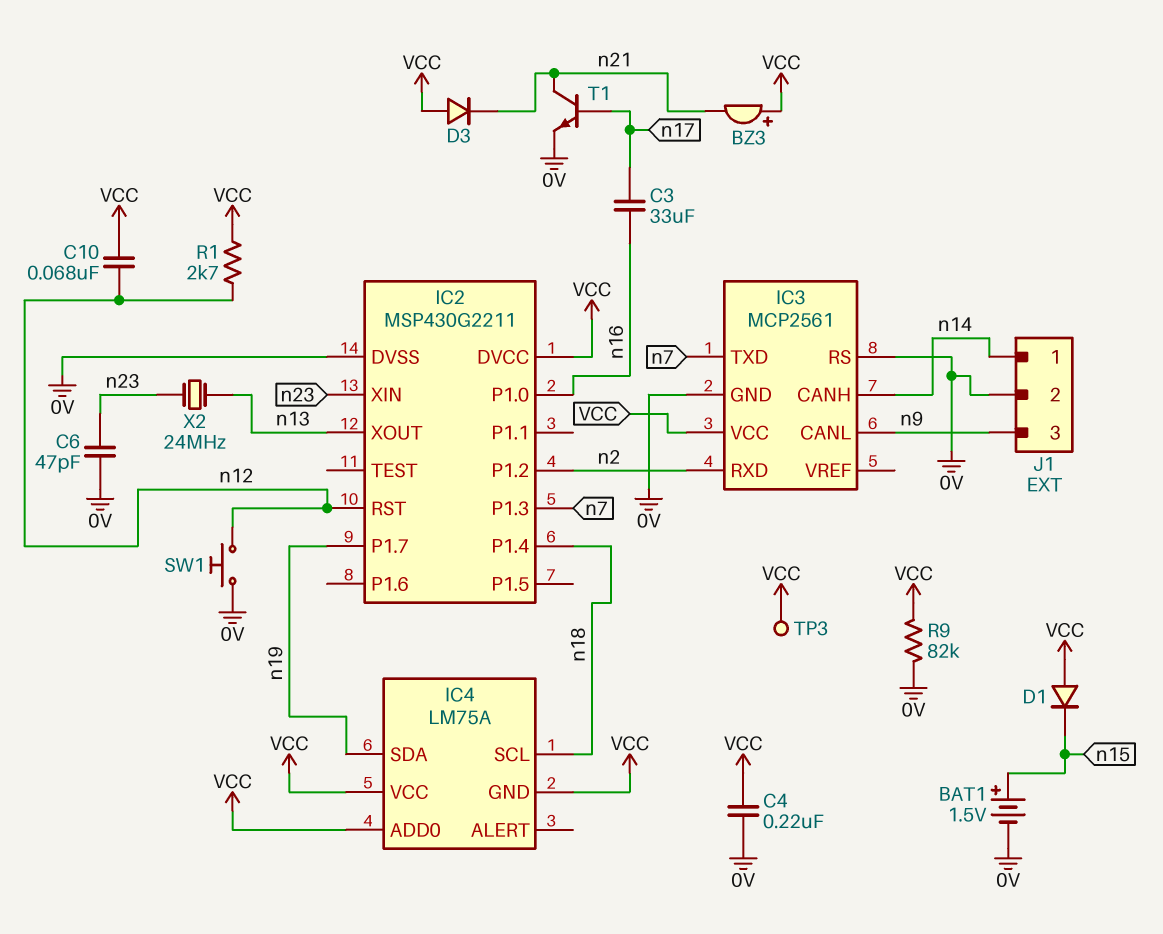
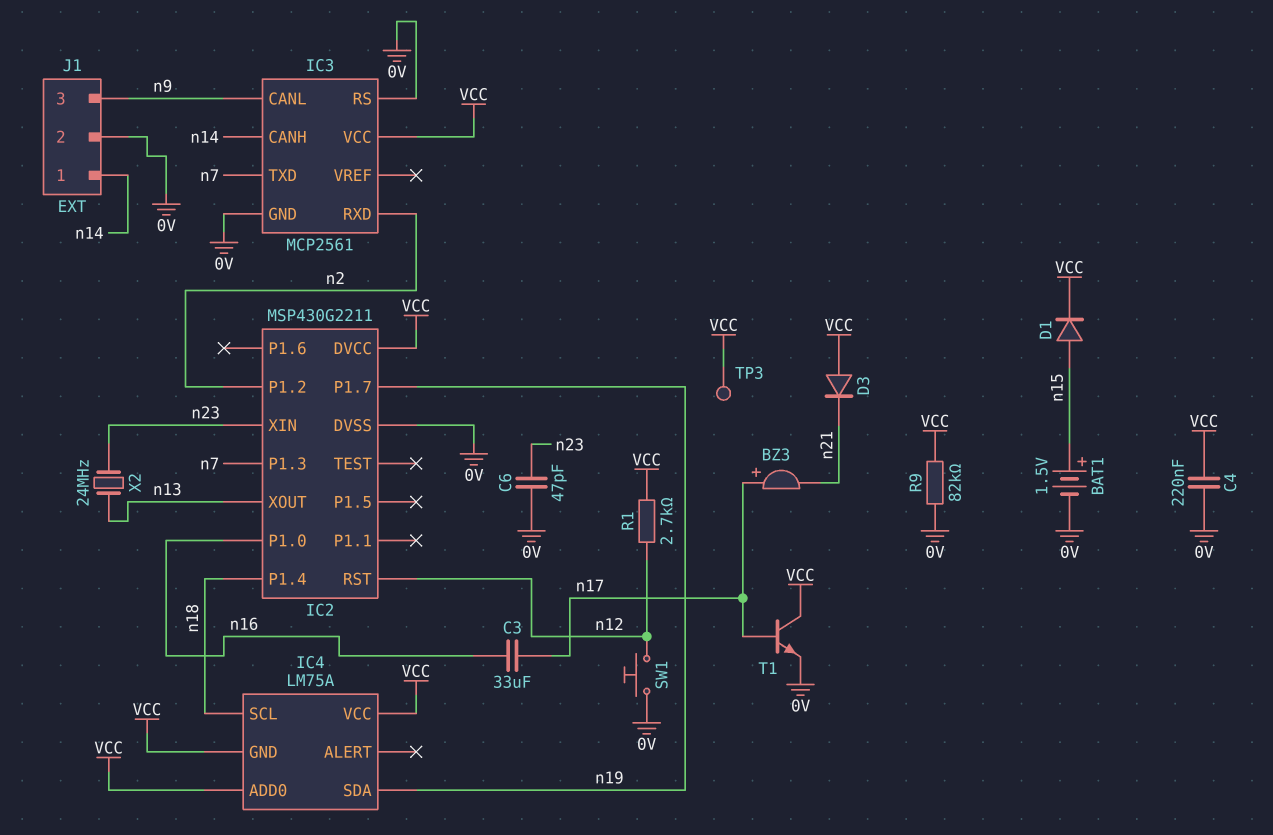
BZ3: buzzer (plus VCC, minus n21) -> buzzer (plus n17, minus n21)
C10: 68nF (VCC, n12) -> none
D1: diode (A VCC, K n15) -> diode (A n15, K VCC)
T1: NPN (B n17, C n21, E 0V) -> NPN (B n17, C VCC, E 0V)

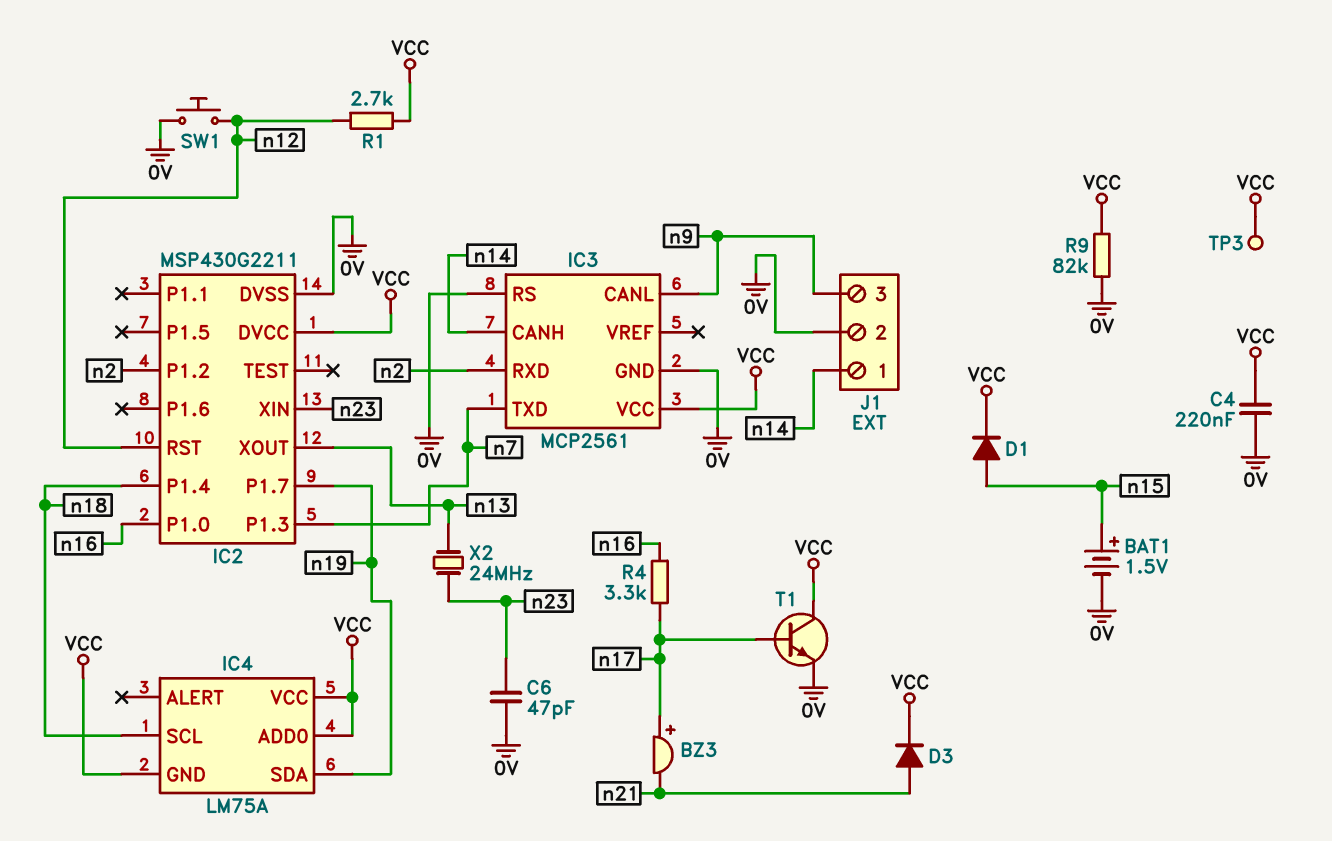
C3: 33uF (n16, n17) -> none
D3: diode (A VCC, K n21) -> diode (A n21, K VCC)
R4: none -> 3.3k (n16, n17)

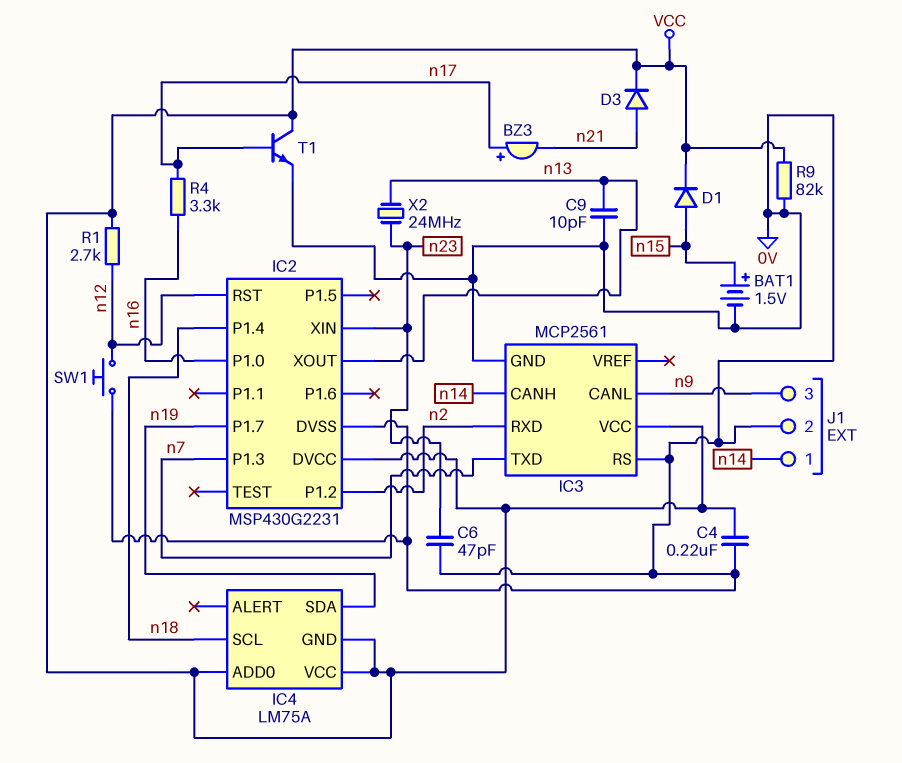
C9: none -> 10pF (0V, n13)
IC2: MSP430G2211 -> MSP430G2231
TP3: test point (VCC) -> none

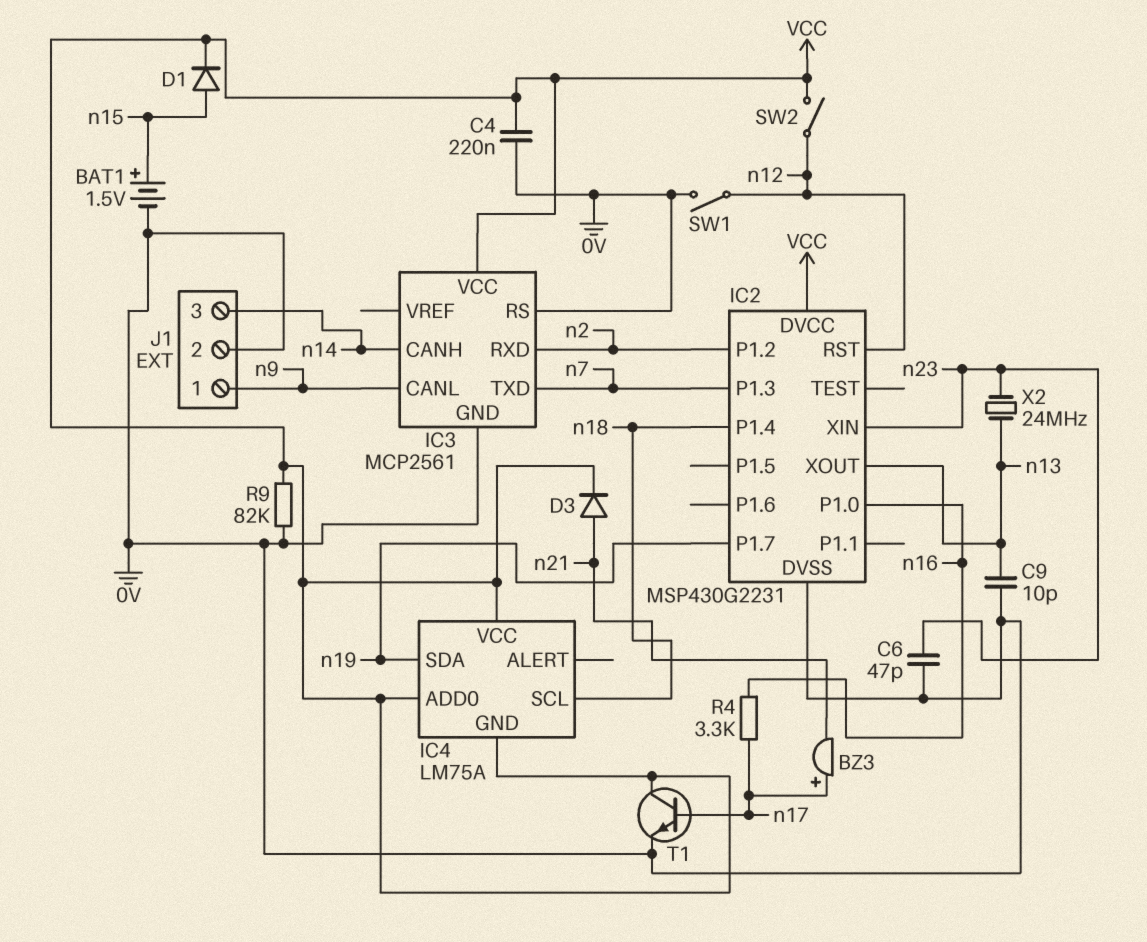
J1 pin 1: n14 -> n9
J1 pin 3: n9 -> n14
R1: 2.7k (VCC, n12) -> none
SW1: button (0V, n12) -> switch (0V, n12)
SW2: none -> switch (VCC, n12)

